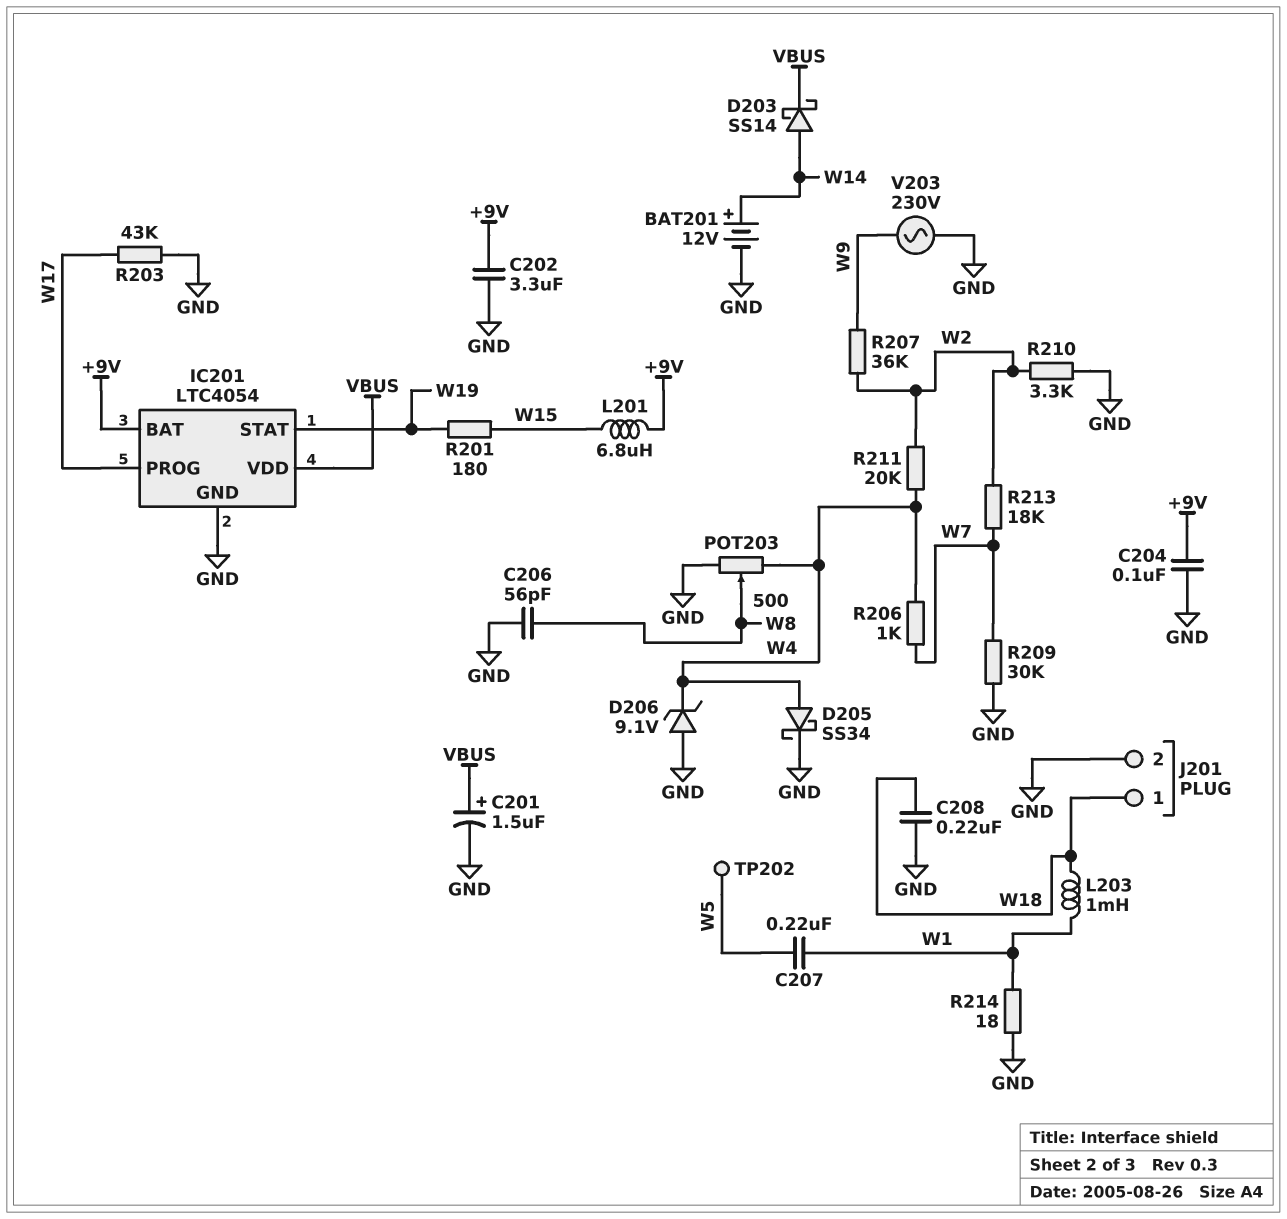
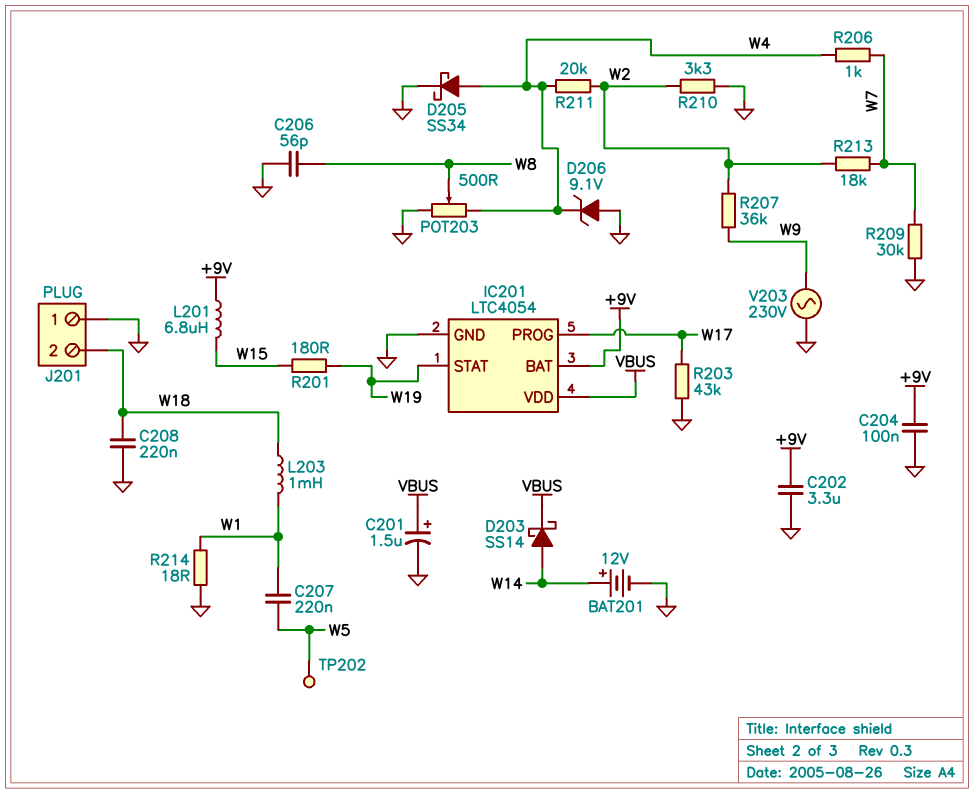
J201 pin 1: W18 -> GND
J201 pin 2: GND -> W18

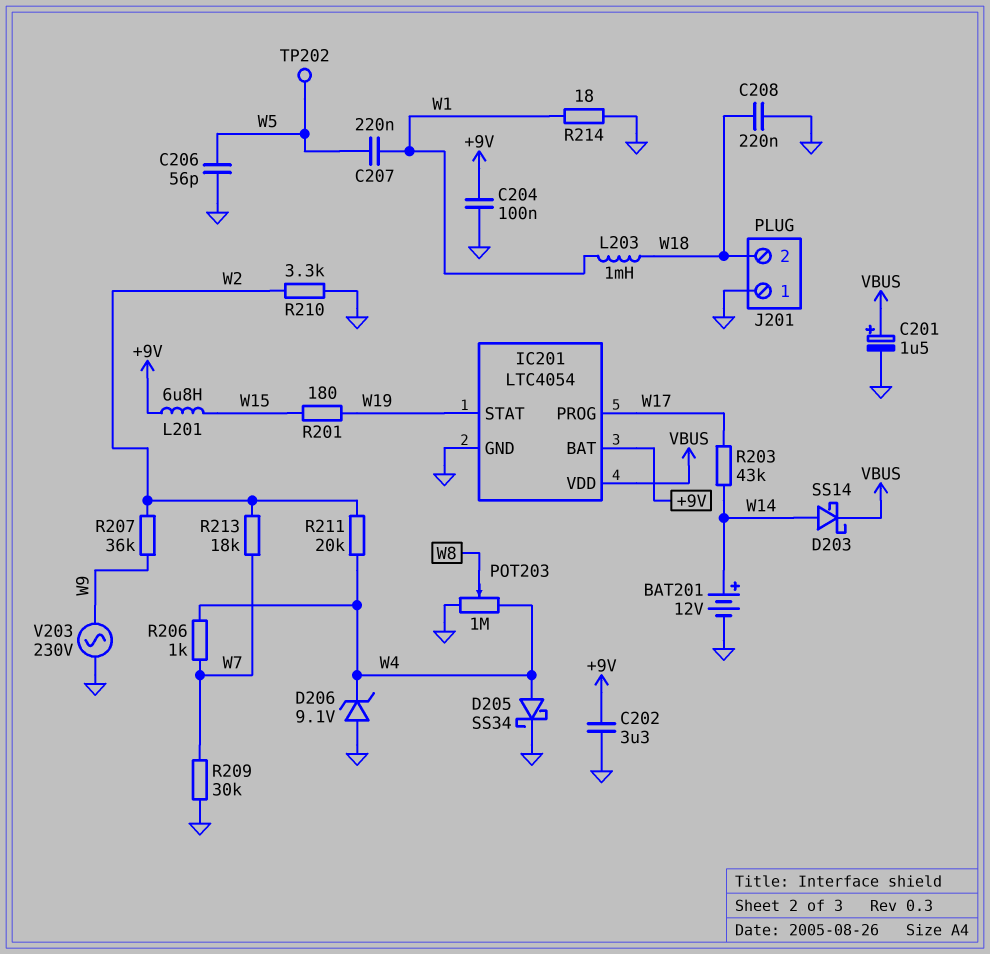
C206: 56pF (GND, W8) -> 56pF (GND, W5)
POT203: 500 (GND, W4, wiper W8) -> 1M (GND, W4, wiper W8)
R203: 43k (GND, W17) -> 43k (W14, W17)

